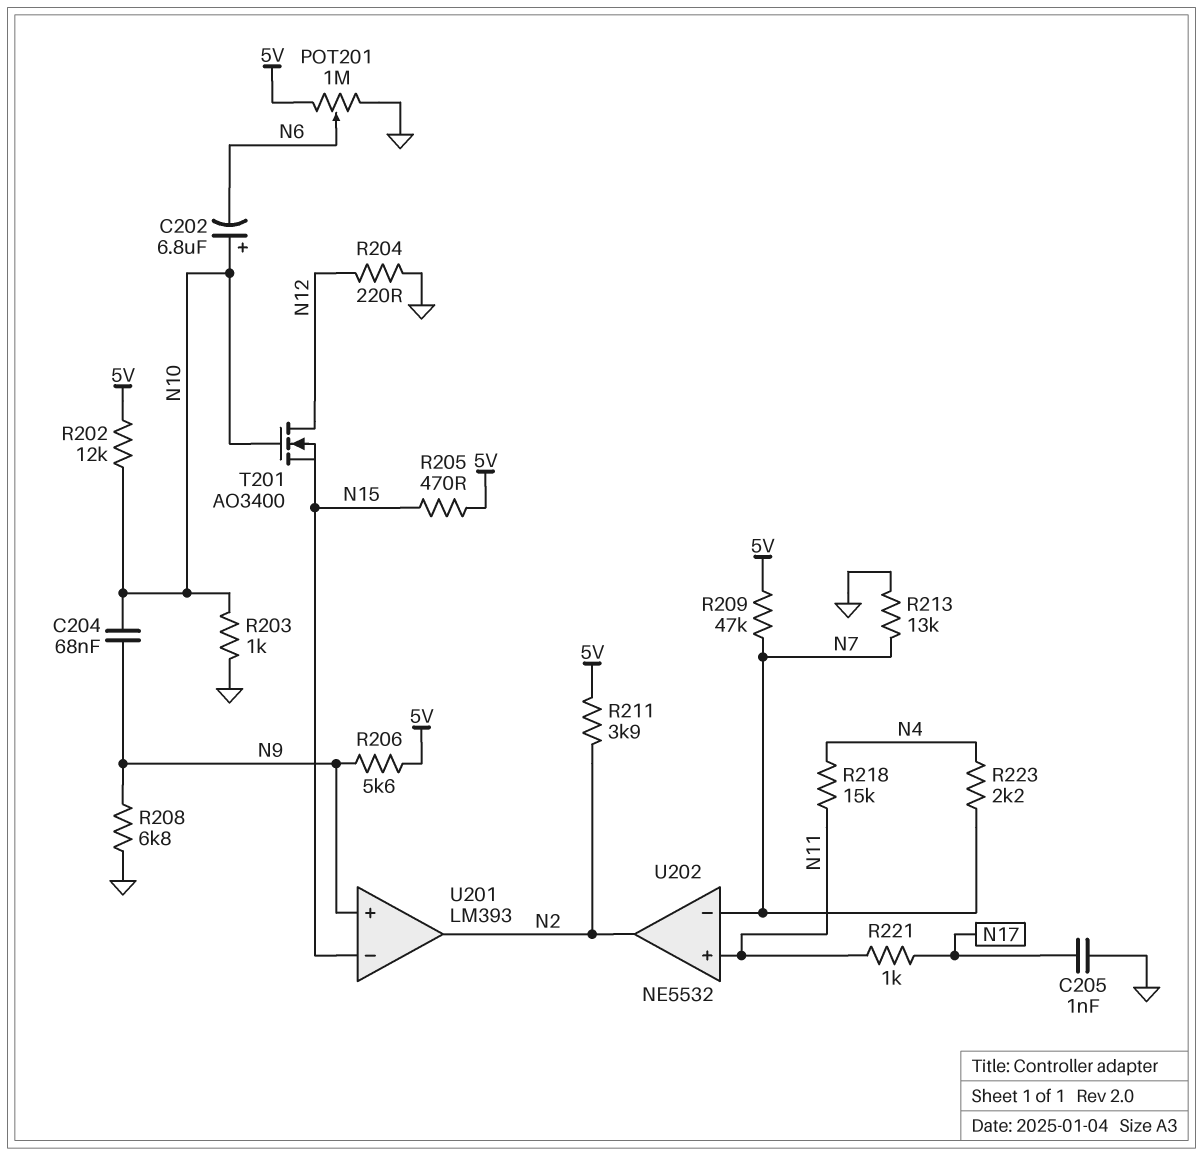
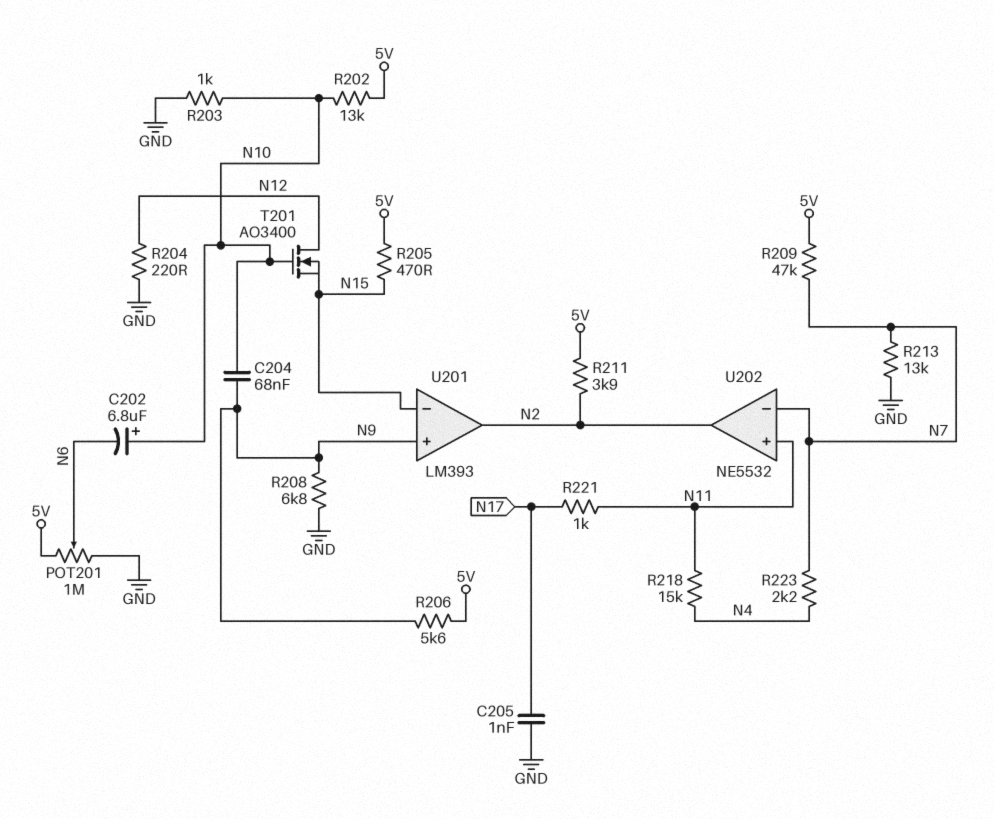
R202: 12k (5V, N10) -> 13k (5V, N10)

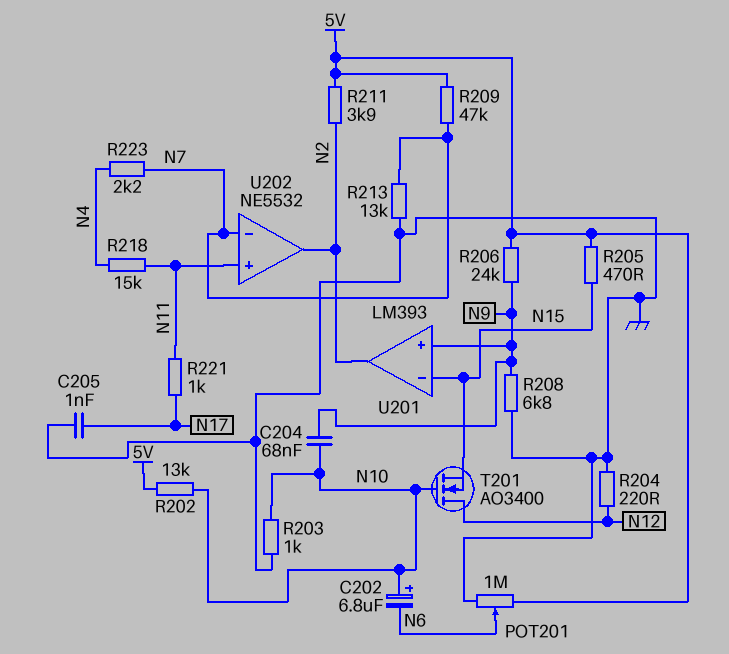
R206: 5.6k (5V, N9) -> 24k (5V, N9)

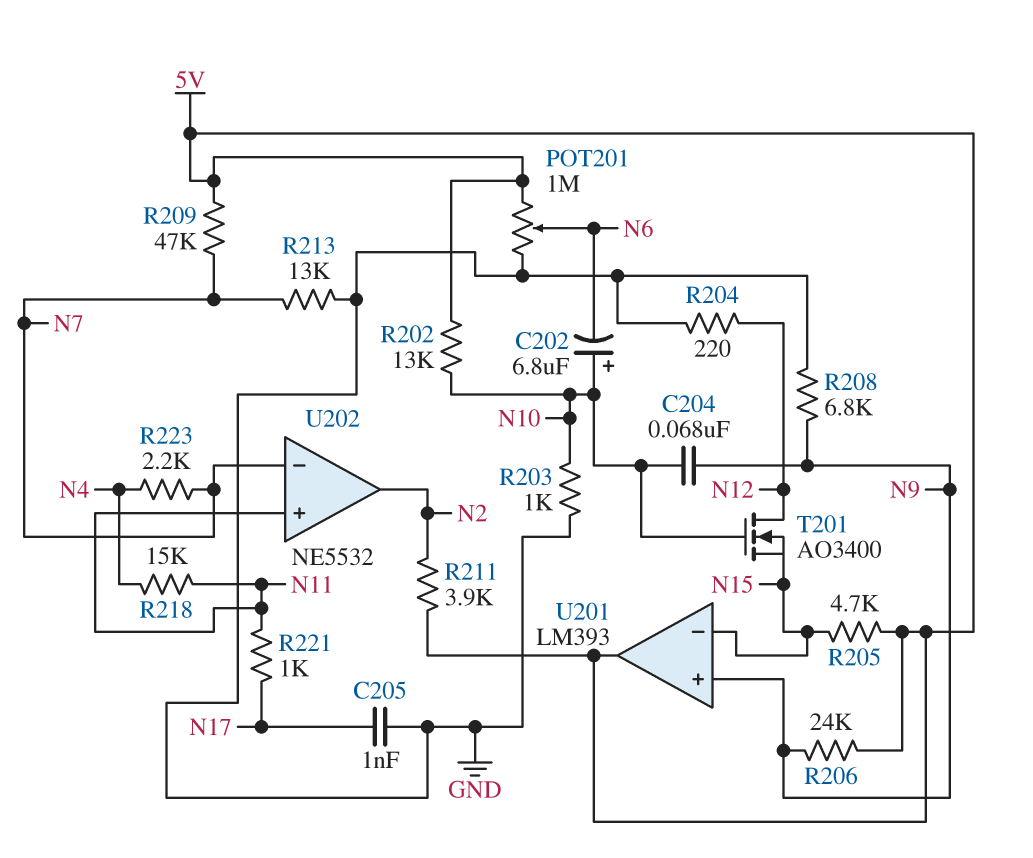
R205: 470 (5V, N15) -> 4.7k (5V, N15)
U201 pin out: N2 -> 5V

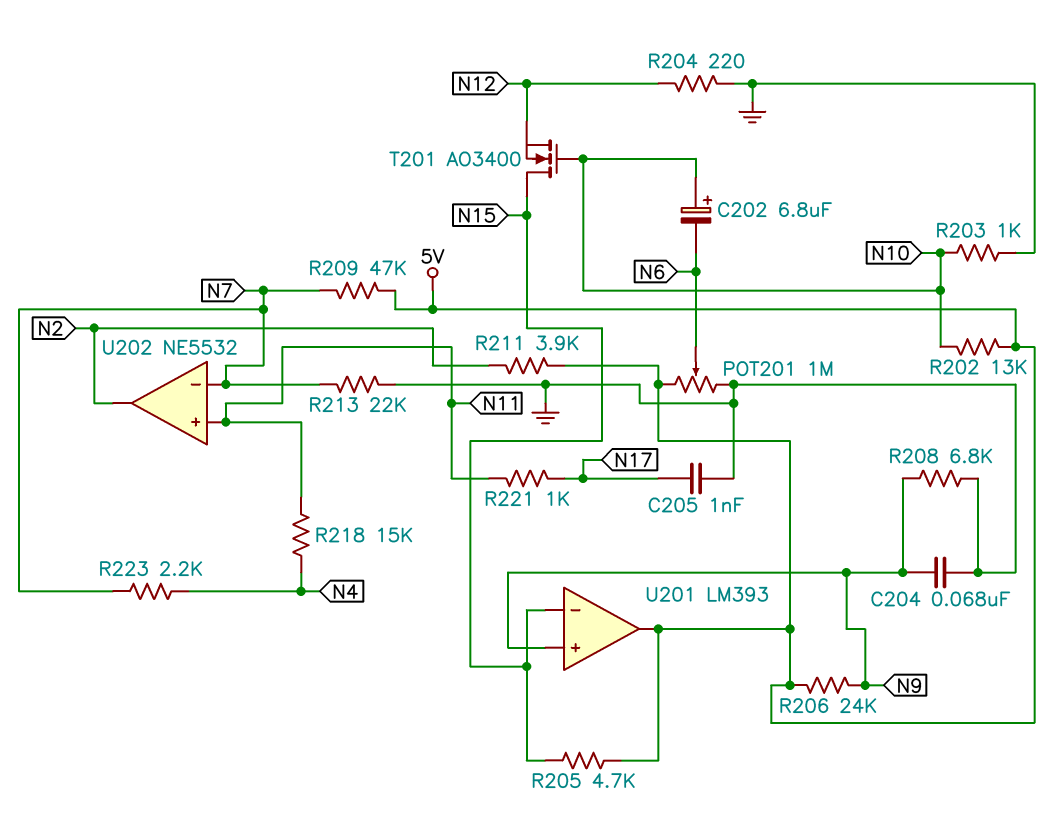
C204: 68nF (N9, N10) -> 68nF (GND, N9)
R213: 13k (GND, N7) -> 22k (GND, N7)
T201: NMOS AO3400 (G N10, D N12, S N15) -> NMOS AO3400 (G N10, D N15, S N12)

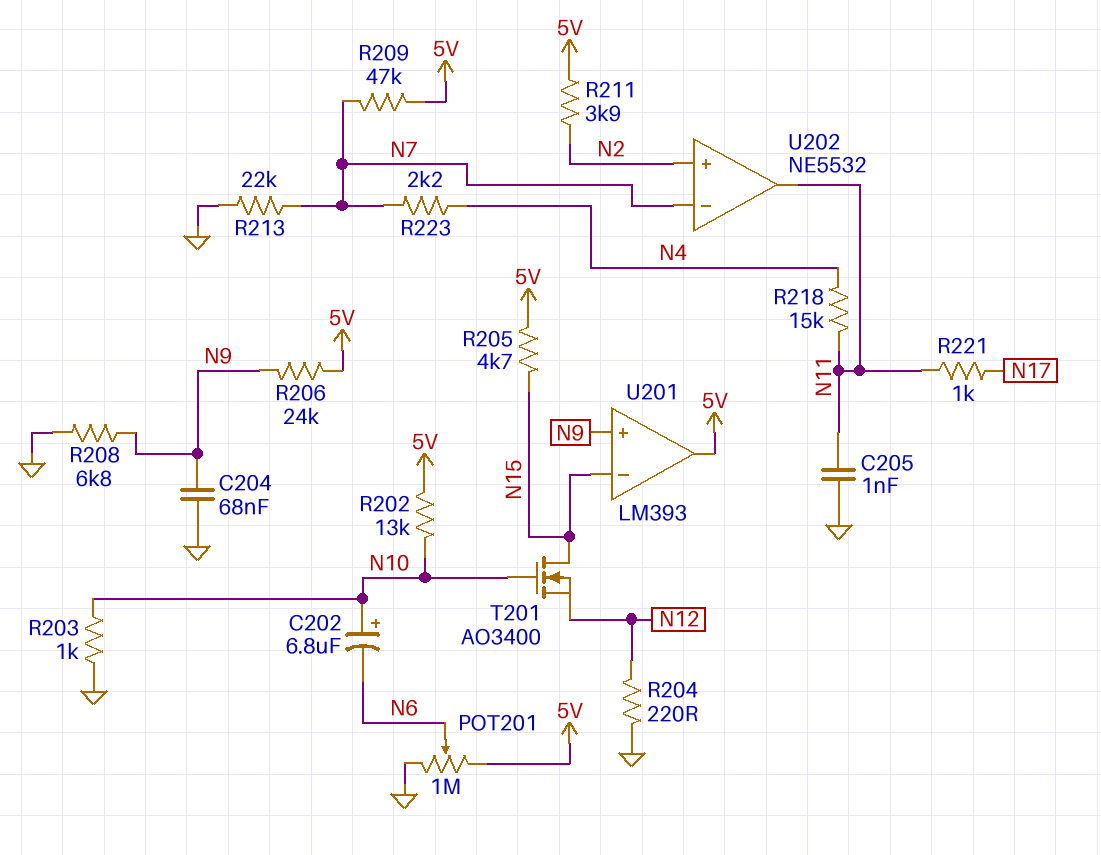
C205: 1nF (GND, N17) -> 1nF (GND, N11)
U202 pin in+: N11 -> N2
U202 pin out: N2 -> N11

